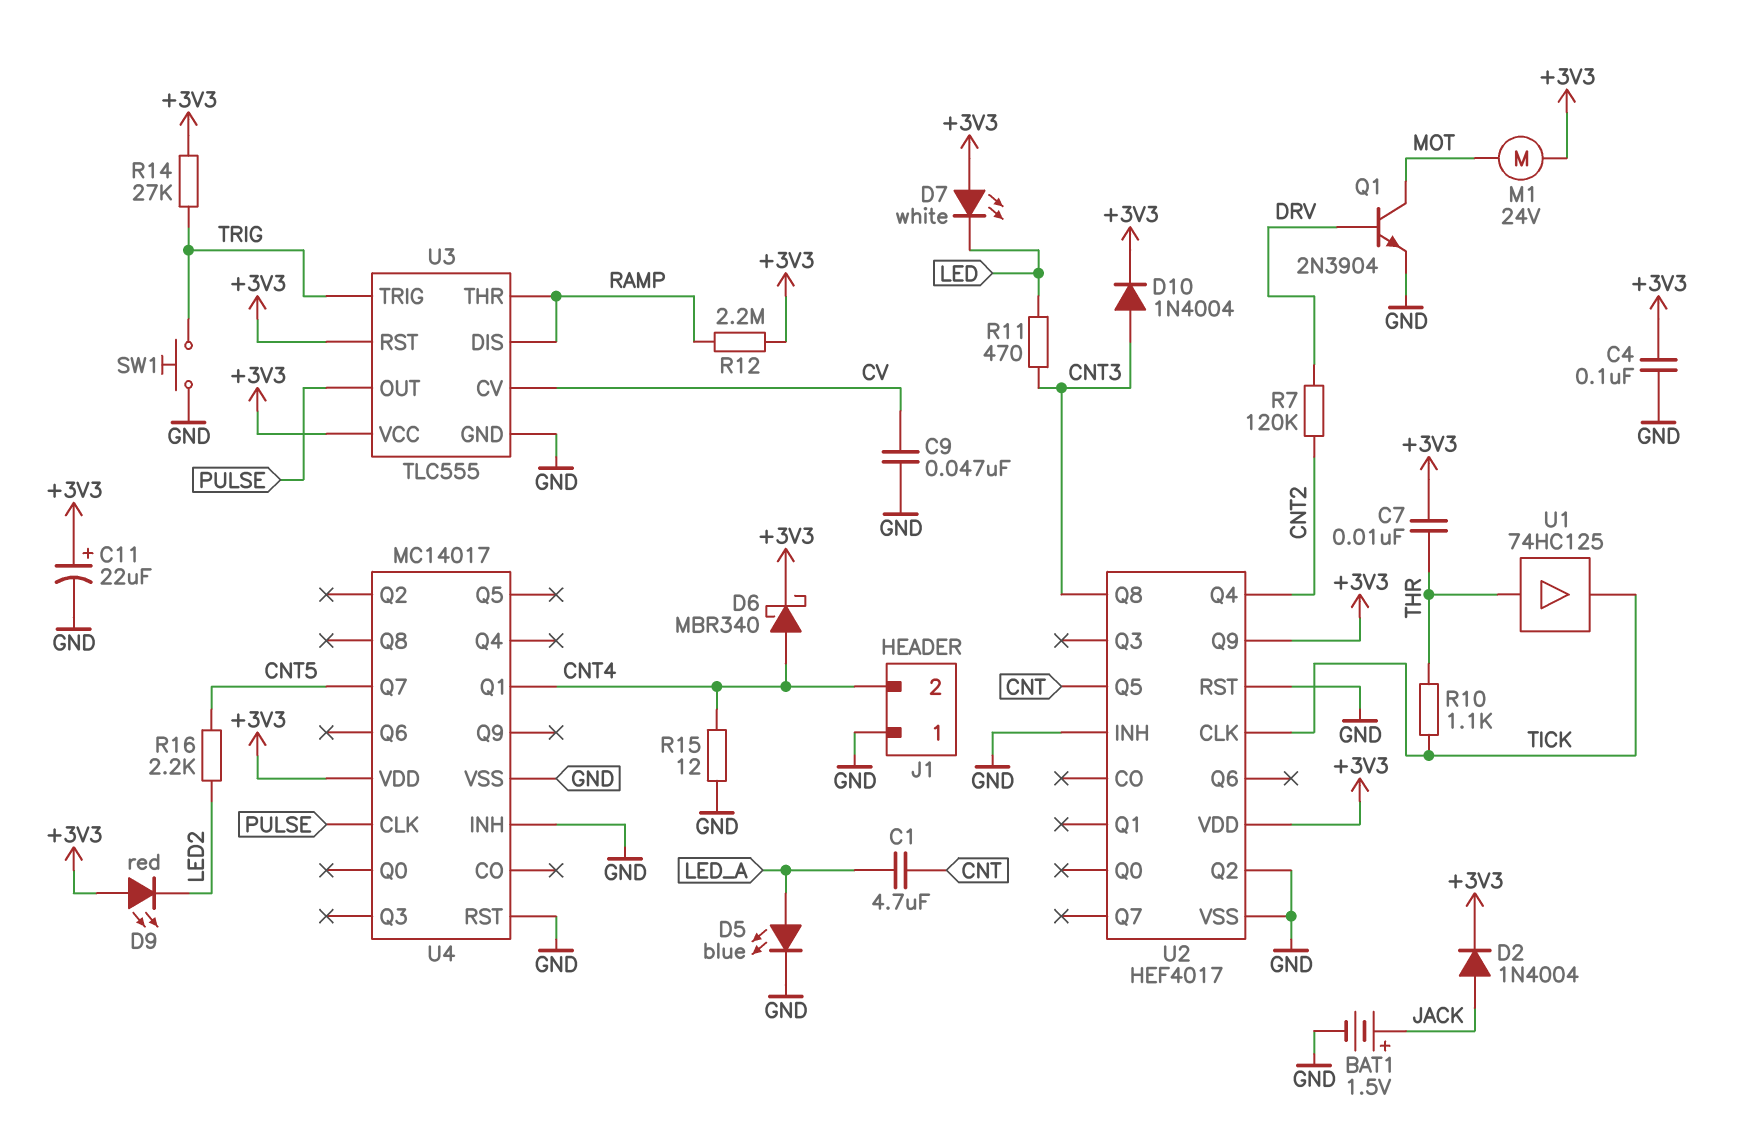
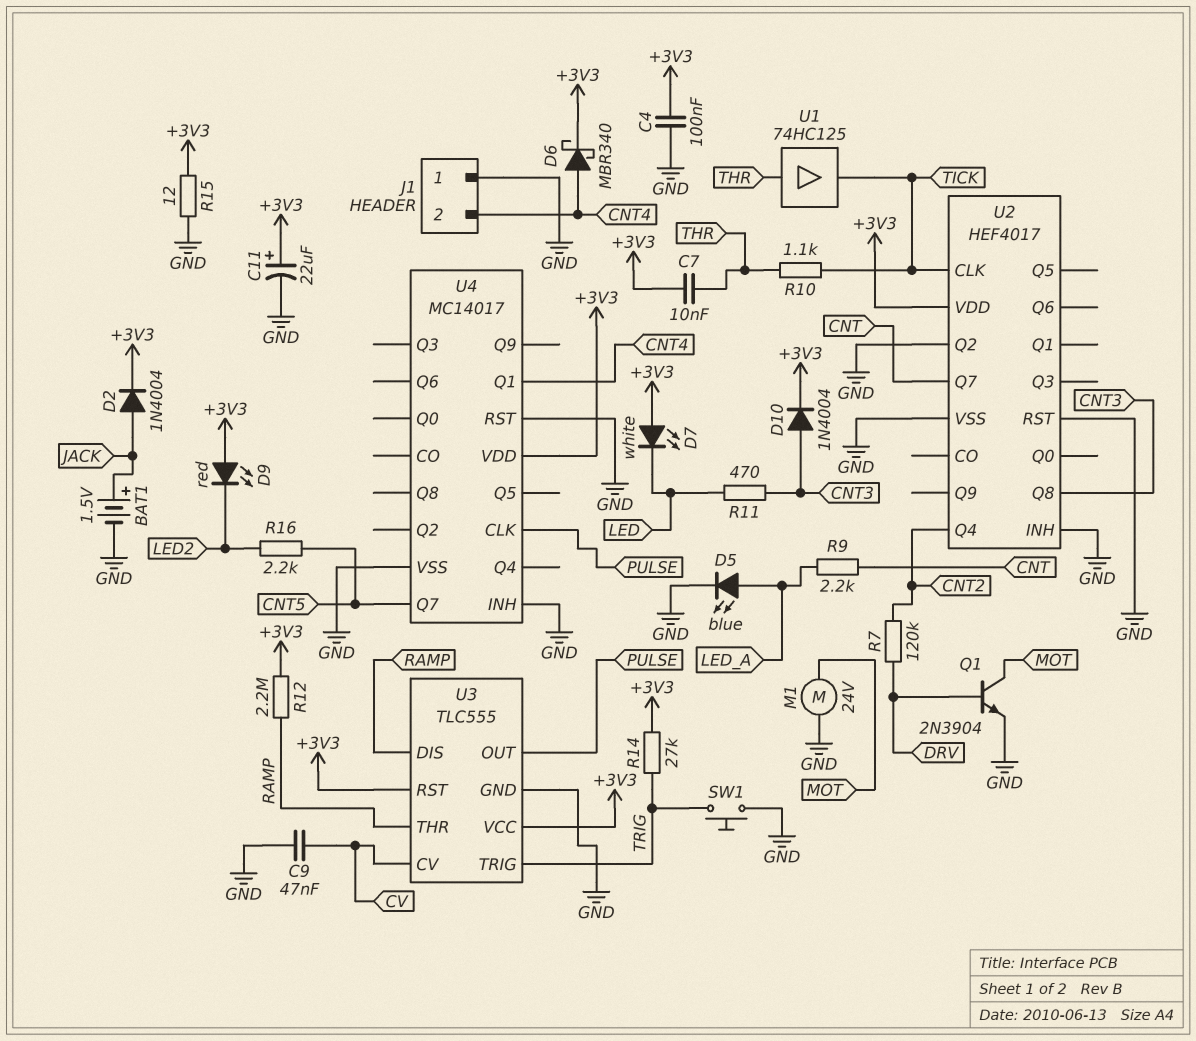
C1: 4.7uF (CNT, LED_A) -> none
M1: motor 24V (+3V3, MOT) -> motor 24V (GND, MOT)
R9: none -> 2.2k (CNT, LED_A)
R15: 12 (CNT4, GND) -> 12 (+3V3, GND)
U2 pin Q5: CNT -> none
U2 pin Q7: none -> CNT
U2 pin Q9: +3V3 -> none

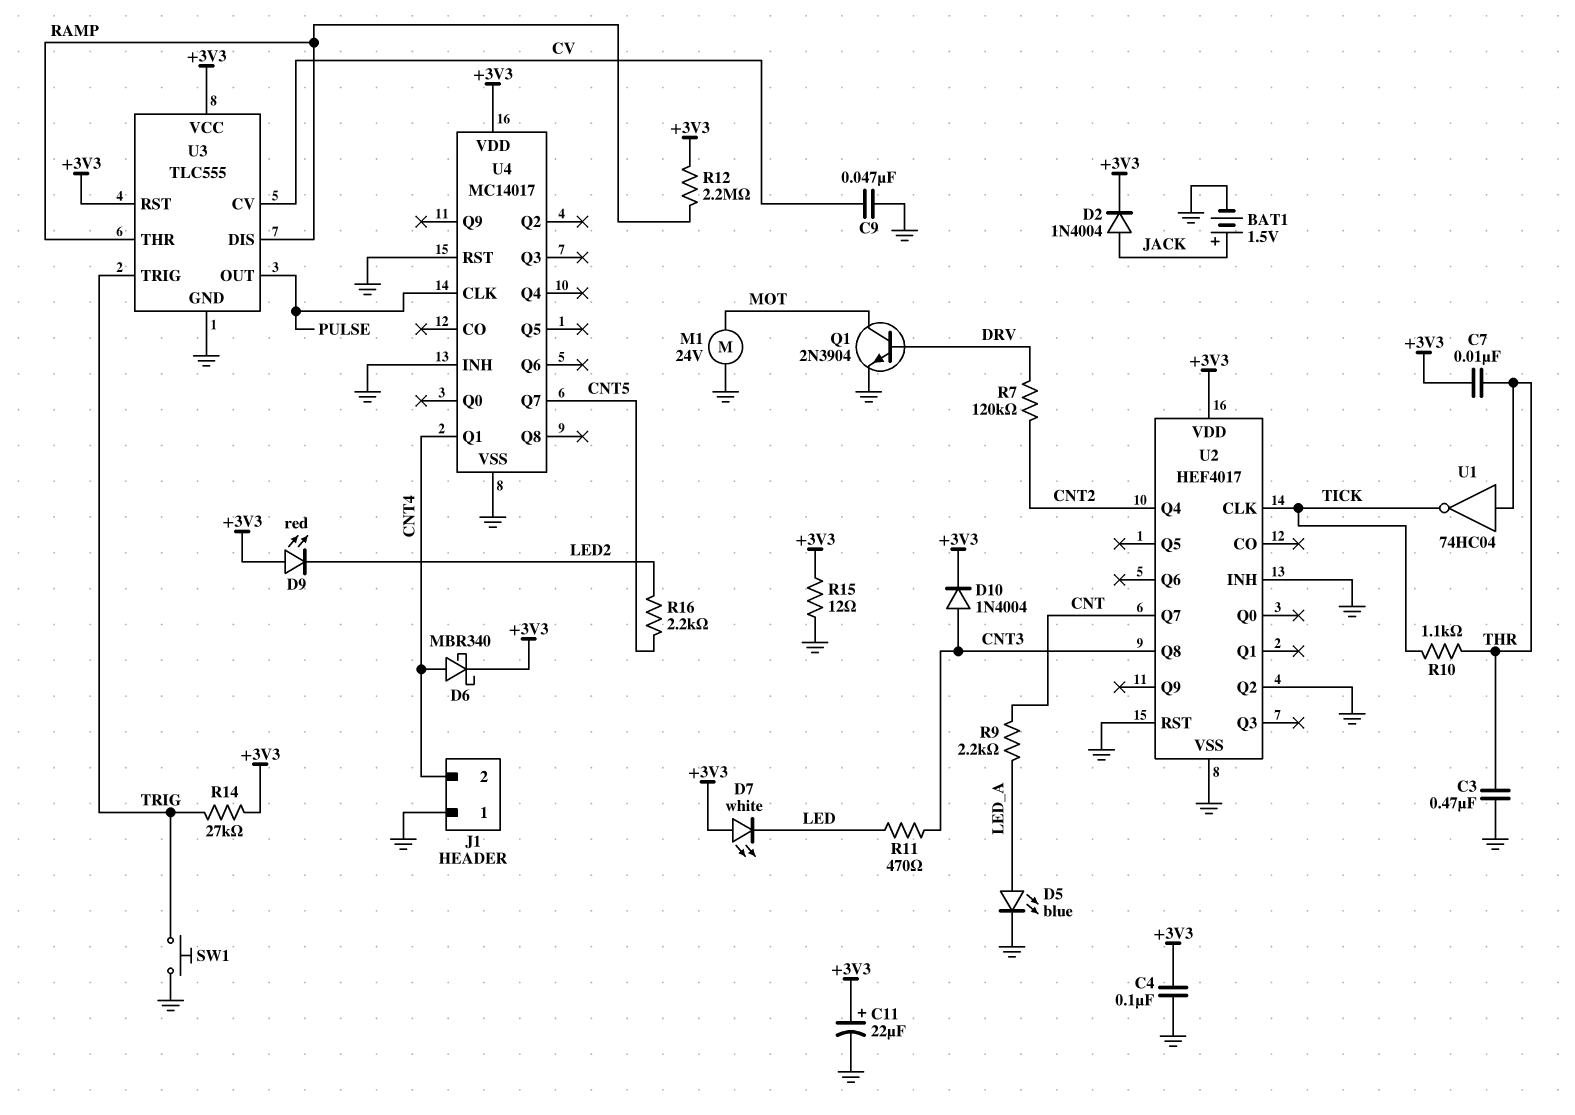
C3: none -> 470nF (GND, THR)
U1: buffer 74HC125 (in THR, out TICK) -> NOT 74HC04 (in THR, out TICK)

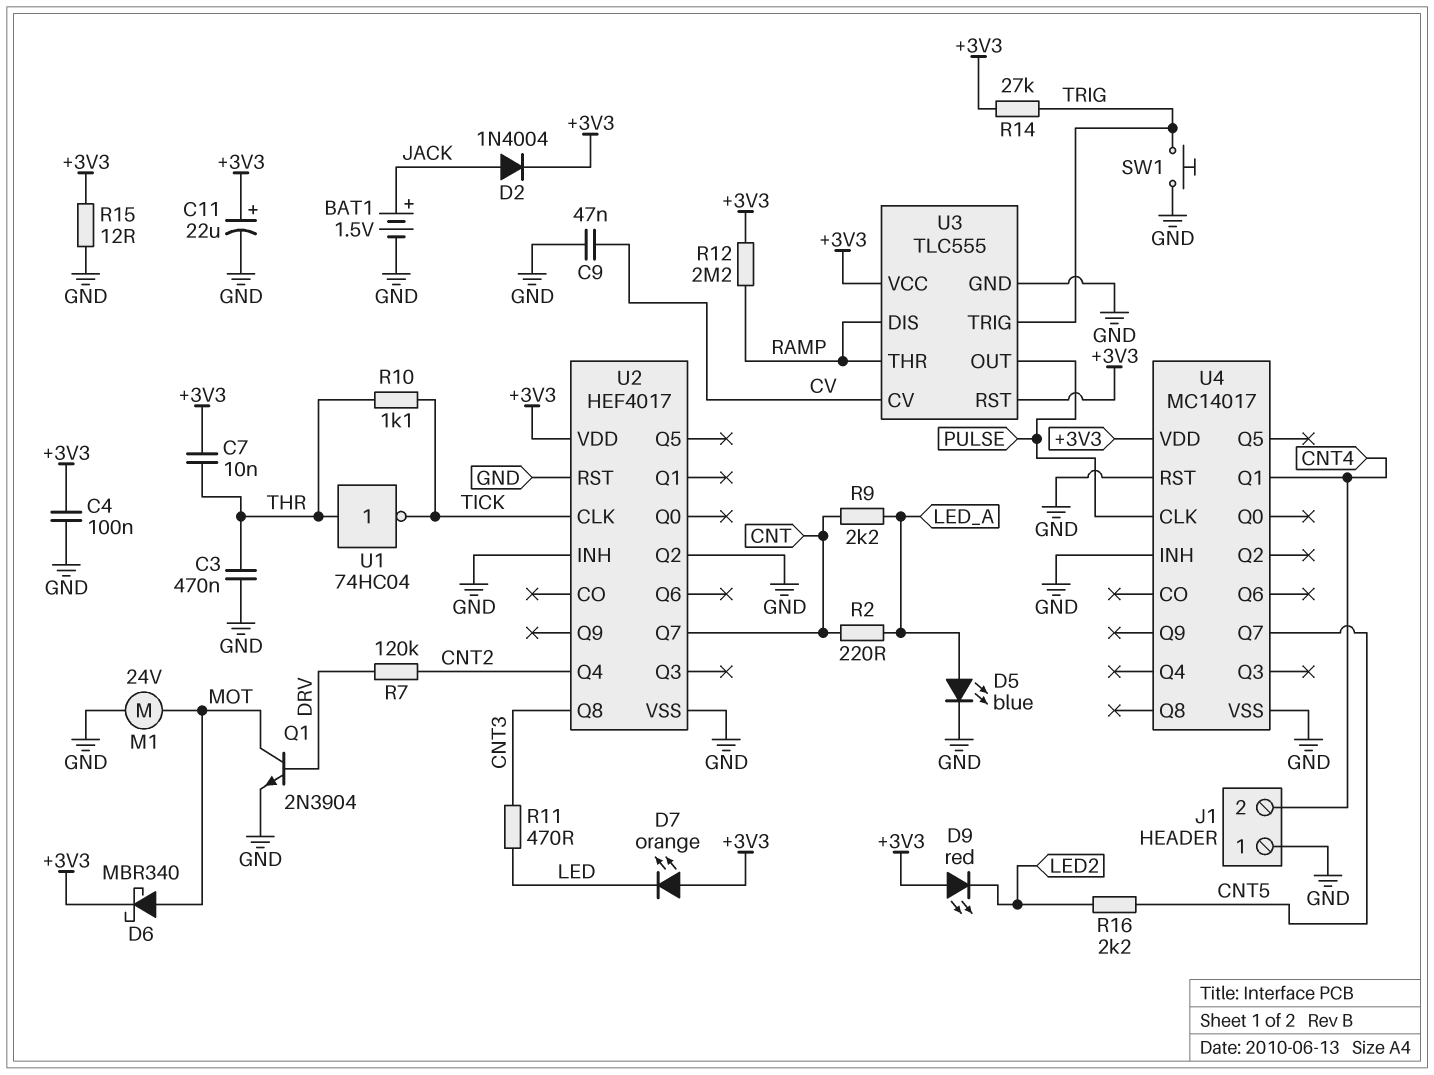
D6: schottky MBR340 (A CNT4, K +3V3) -> schottky MBR340 (A MOT, K +3V3)
D7: LED white (A +3V3, K LED) -> LED orange (A +3V3, K LED)
D10: diode 1N4004 (A CNT3, K +3V3) -> none
R2: none -> 220 (CNT, LED_A)

